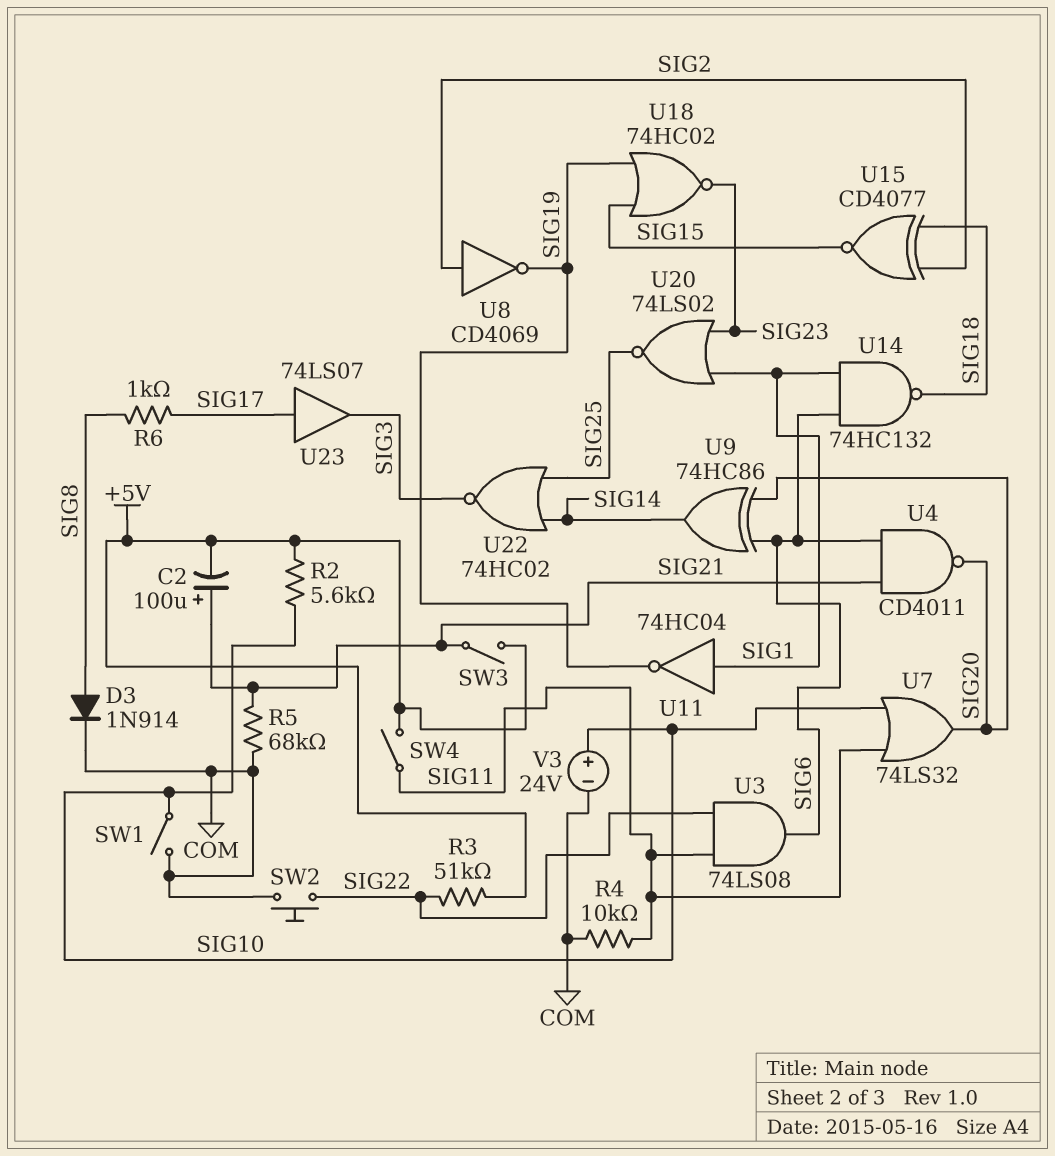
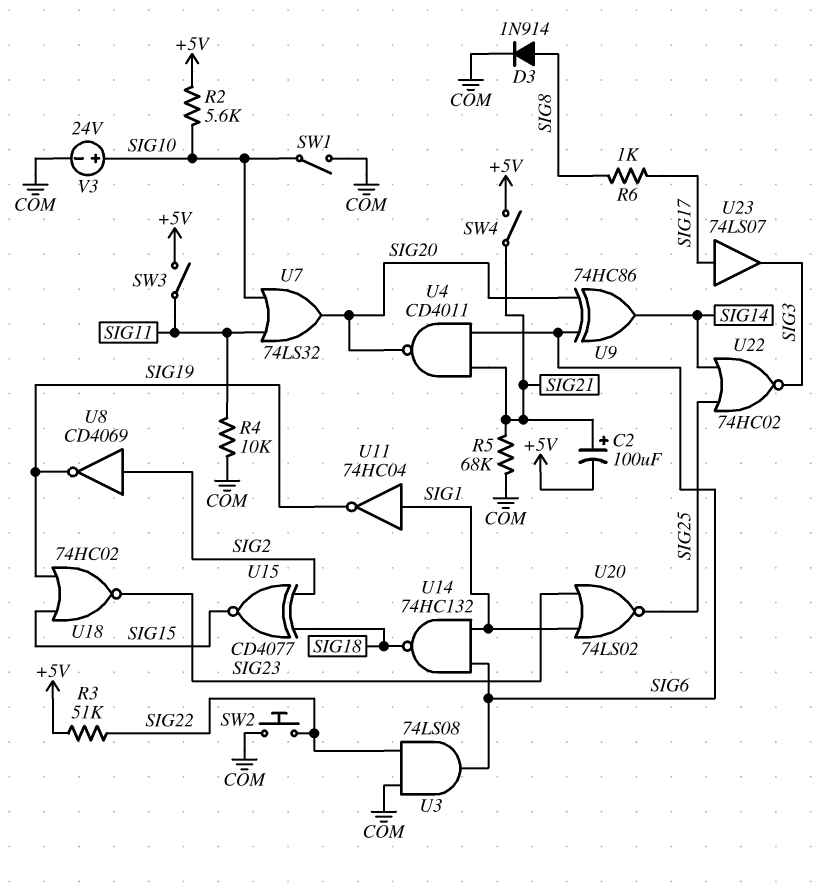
SW3: switch (+5V, SIG21) -> switch (+5V, SIG11)
SW4: switch (+5V, SIG11) -> switch (+5V, SIG21)
U3: AND 74LS08 (in SIG11, in SIG22, out SIG6) -> AND 74LS08 (in COM, in SIG22, out SIG6)

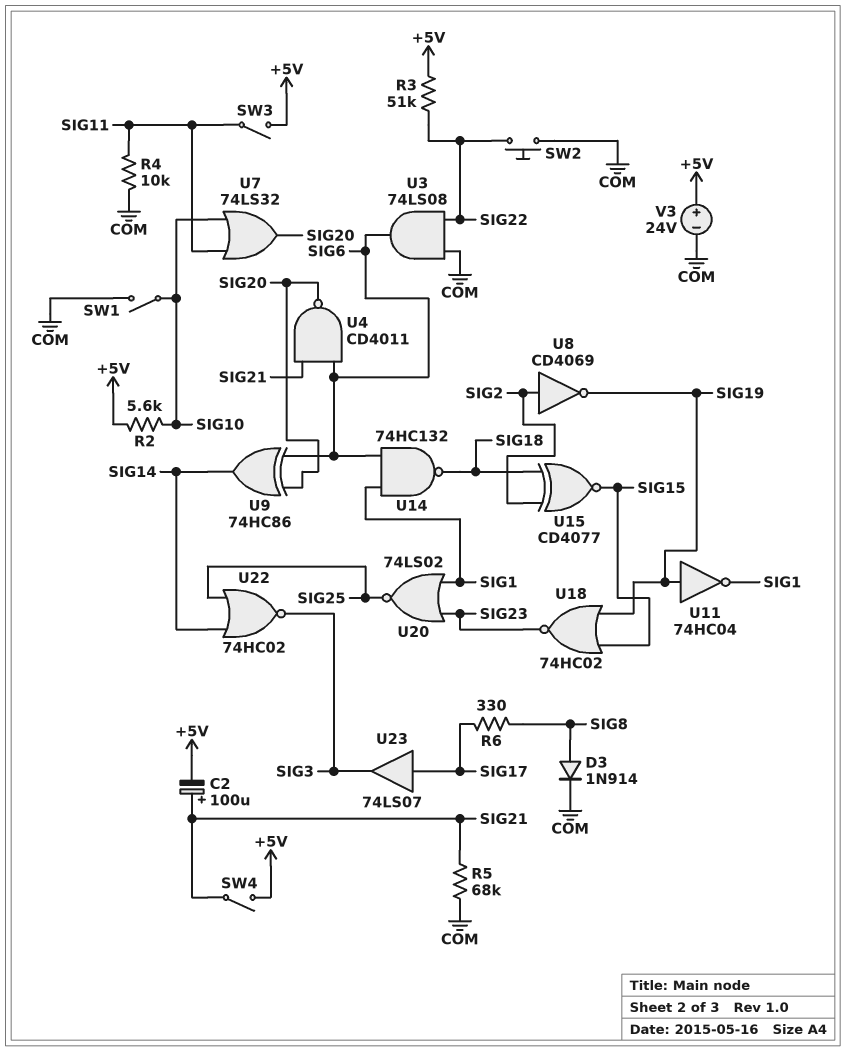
R6: 1k (SIG8, SIG17) -> 330 (SIG8, SIG17)
U11: NOT 74HC04 (in SIG1, out SIG19) -> NOT 74HC04 (in SIG19, out SIG1)
V3: 24V (plus SIG10, minus COM) -> 24V (plus +5V, minus COM)

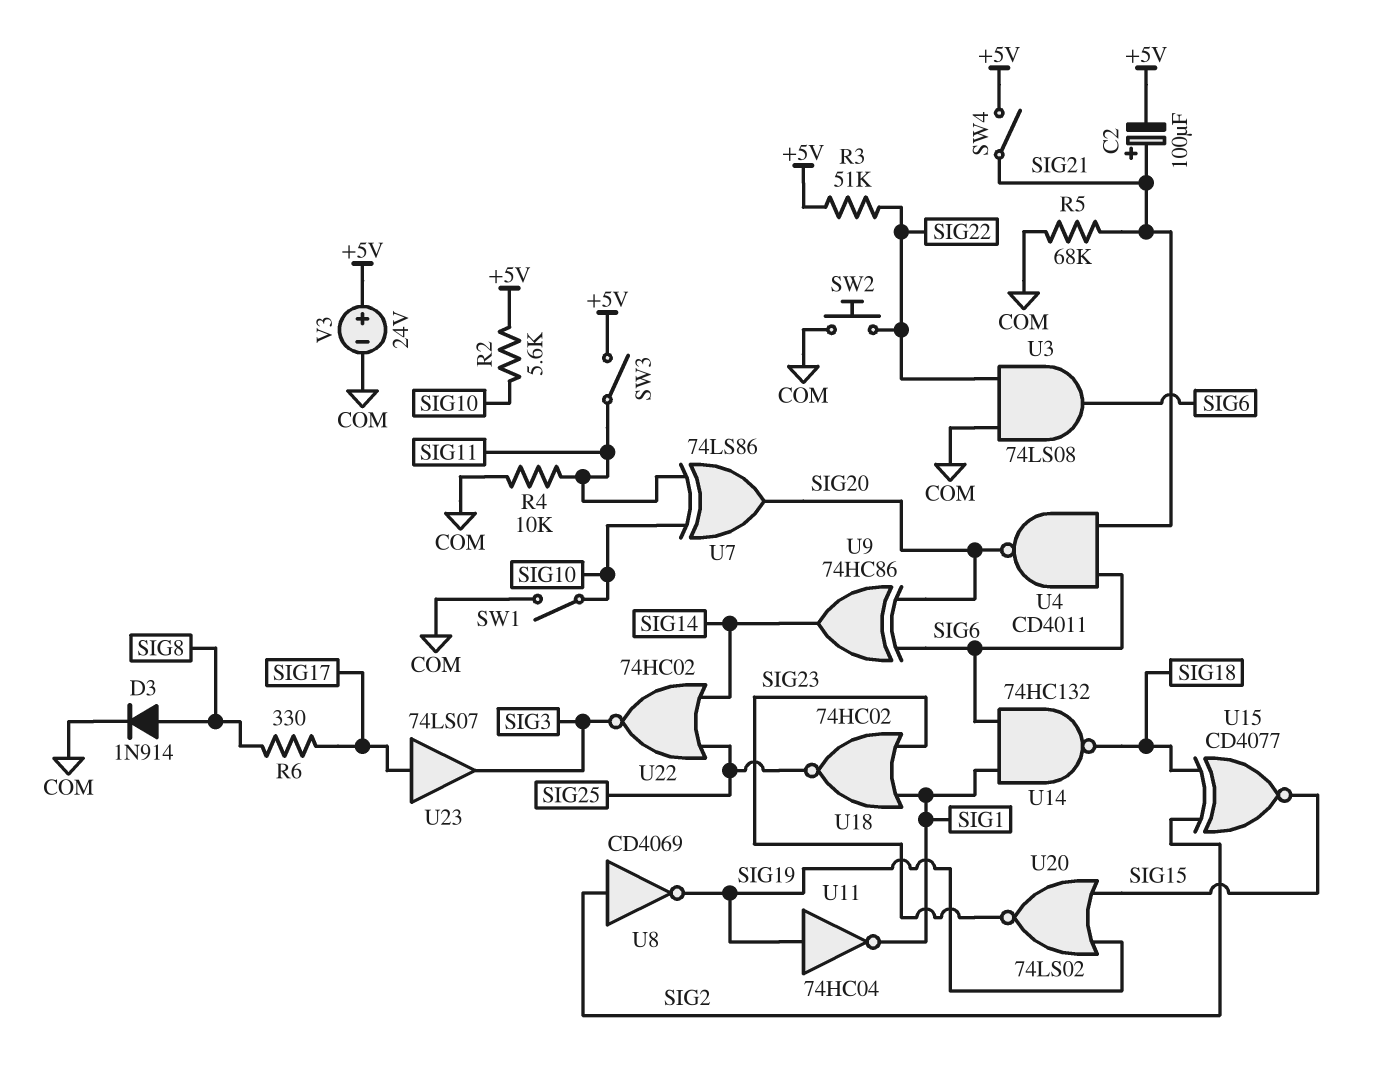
U7: OR 74LS32 (in SIG10, in SIG11, out SIG20) -> XOR 74LS86 (in SIG10, in SIG11, out SIG20)
U18: NOR 74HC02 (in SIG15, in SIG19, out SIG23) -> NOR 74HC02 (in SIG1, in SIG23, out SIG25)
U20: NOR 74LS02 (in SIG1, in SIG23, out SIG25) -> NOR 74LS02 (in SIG15, in SIG19, out SIG23)

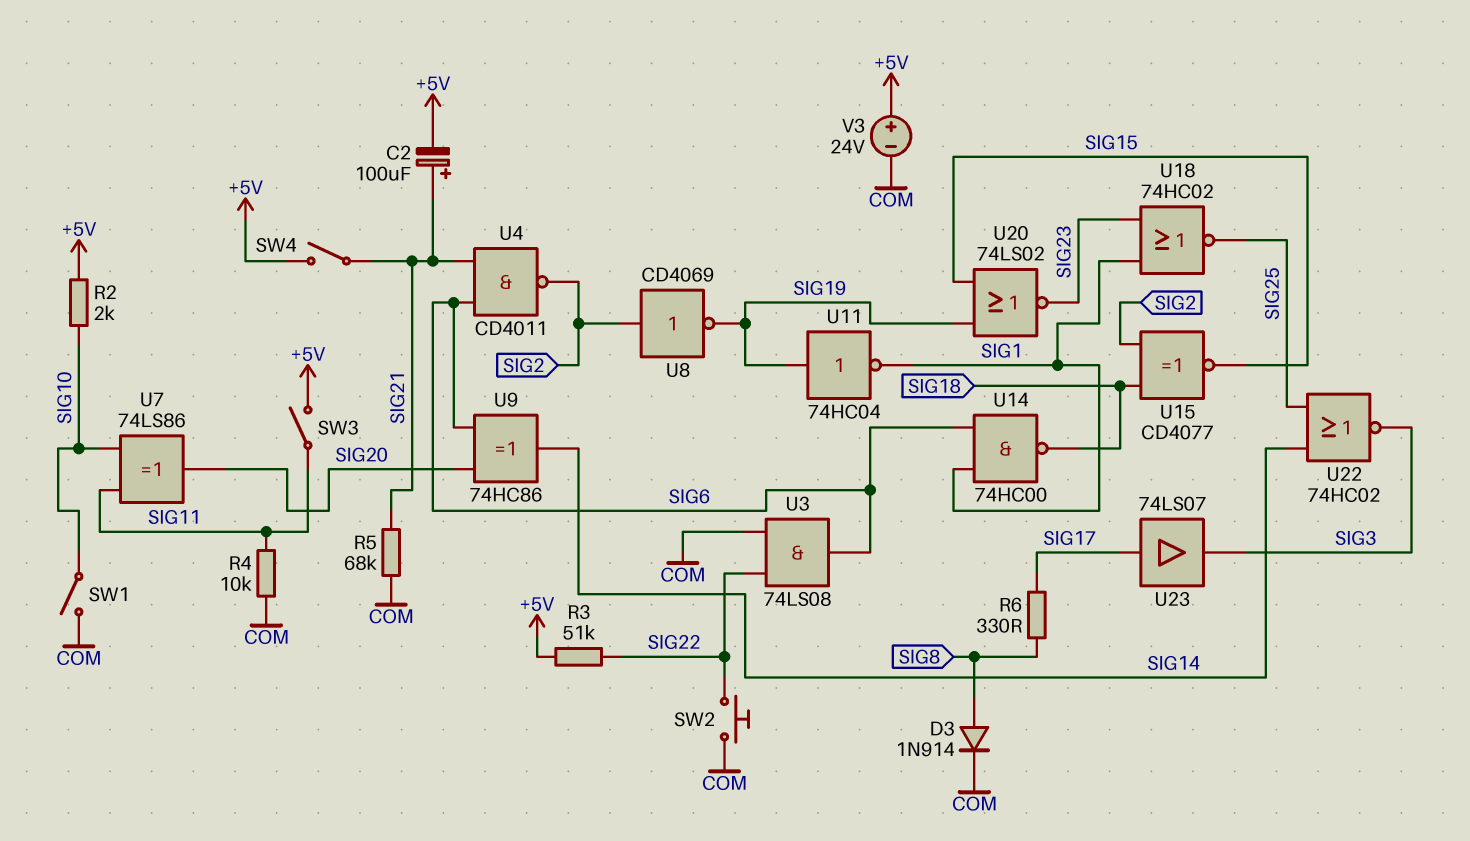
R2: 5.6k (+5V, SIG10) -> 2k (+5V, SIG10)
U4: NAND CD4011 (in SIG6, in SIG21, out SIG20) -> NAND CD4011 (in SIG6, in SIG21, out SIG2)
U14: NAND 74HC132 (in SIG1, in SIG6, out SIG18) -> NAND 74HC00 (in SIG1, in SIG6, out SIG18)

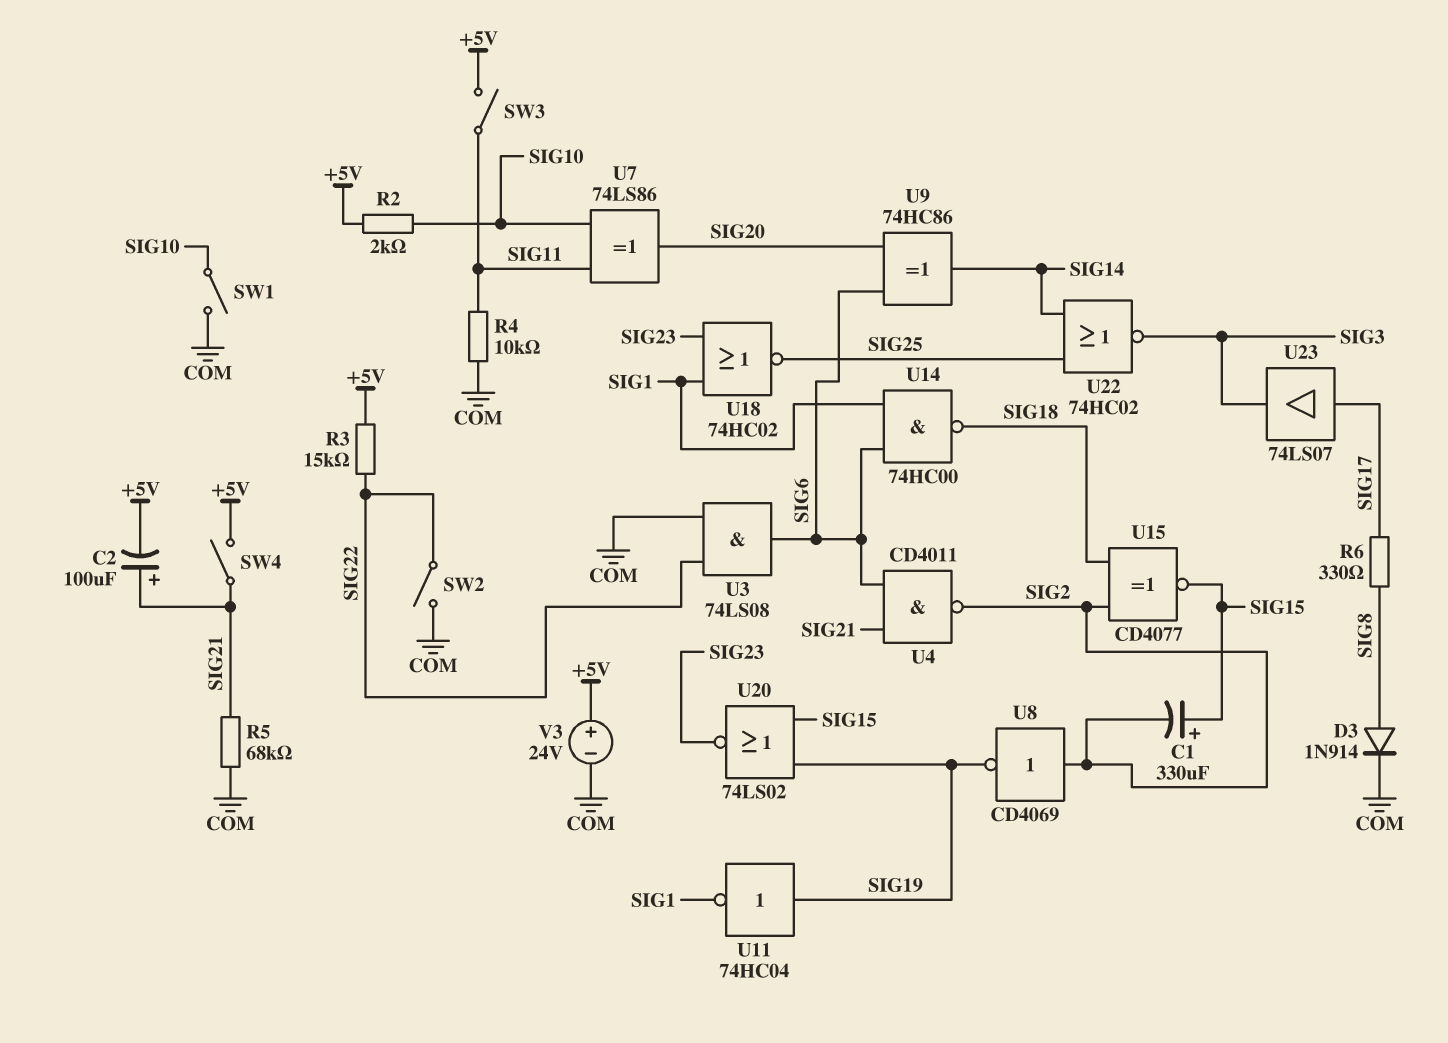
C1: none -> 330uF (plus SIG15, minus SIG2)
R3: 51k (+5V, SIG22) -> 15k (+5V, SIG22)
SW2: button (COM, SIG22) -> switch (COM, SIG22)

